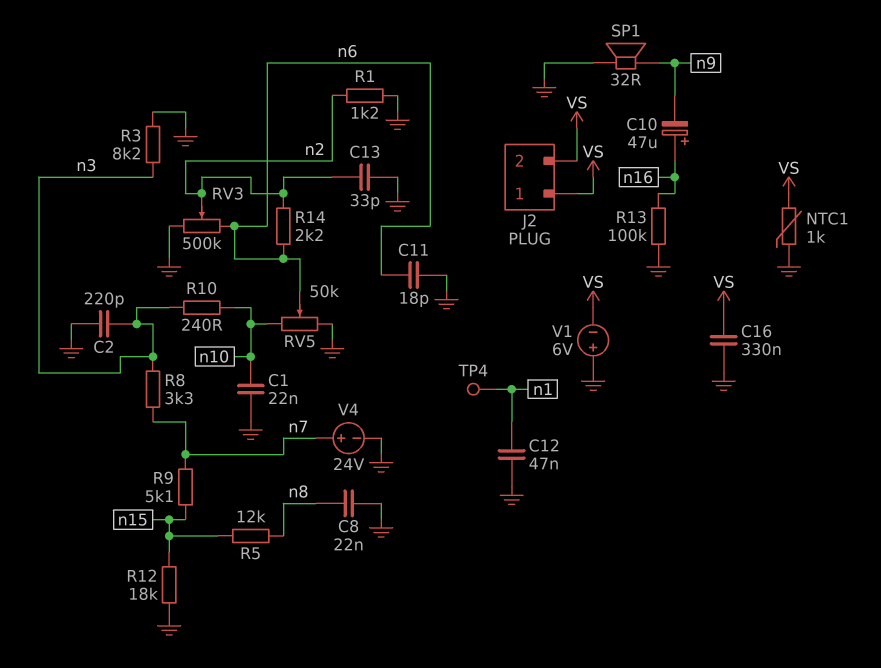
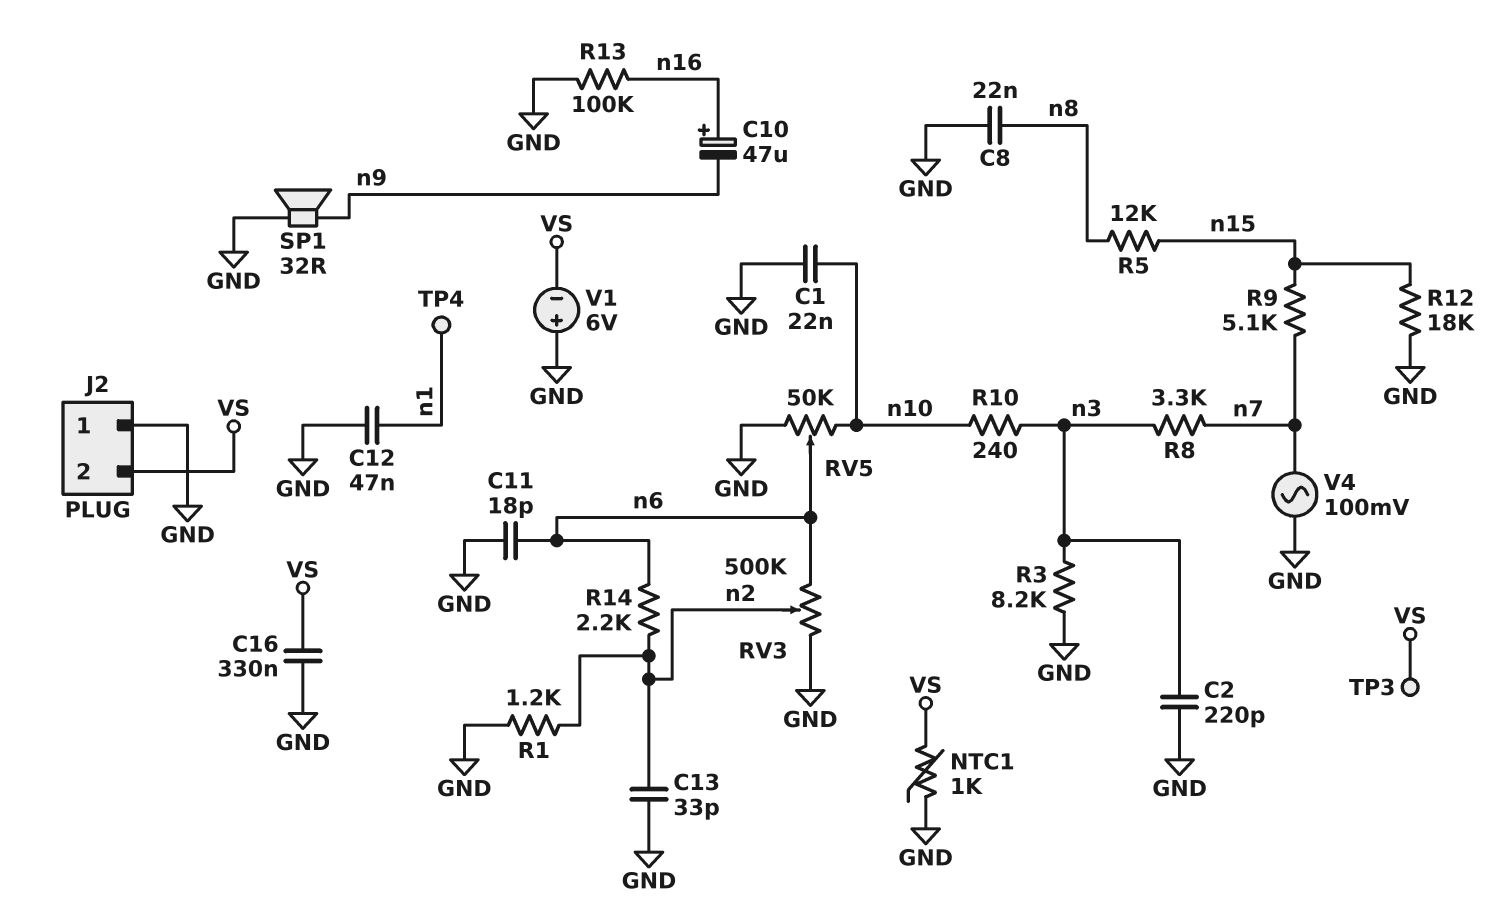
J2 pin 1: VS -> GND
TP3: none -> test point (VS)
V4: 24V (plus n7, minus GND) -> AC 100mV (GND, n7)

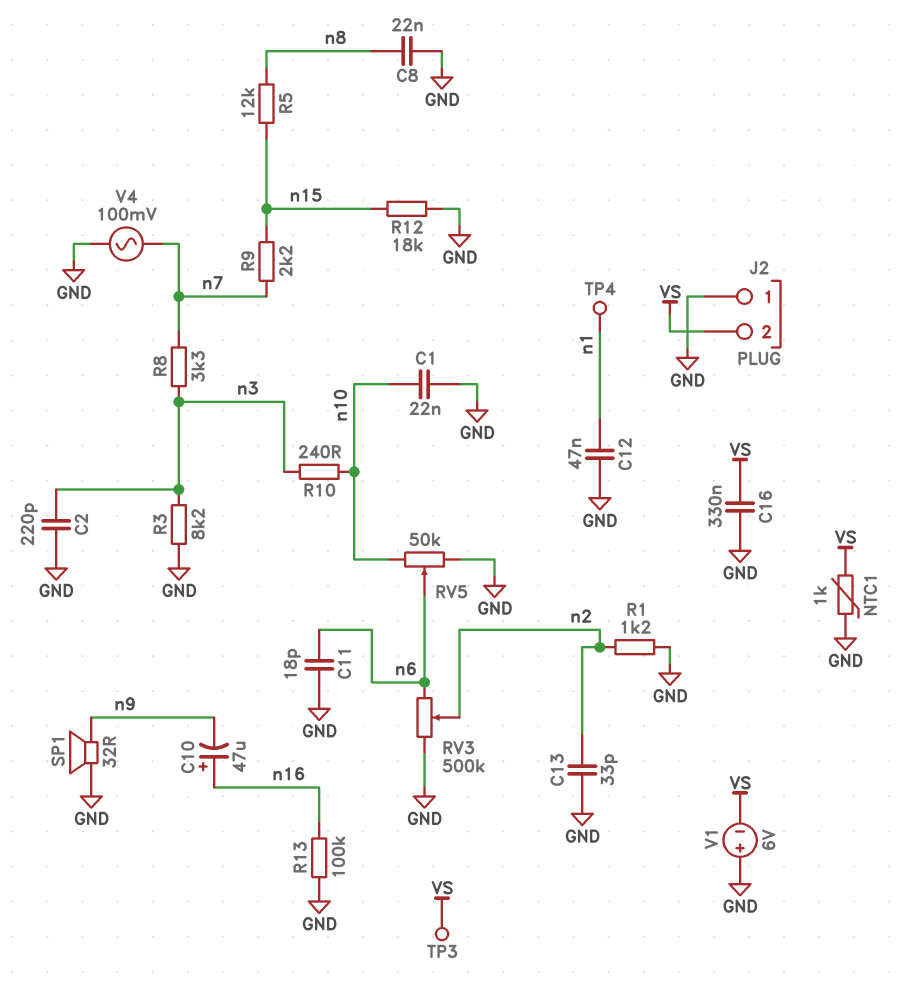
R9: 5.1k (n7, n15) -> 2.2k (n7, n15)
R14: 2.2k (n2, n6) -> none

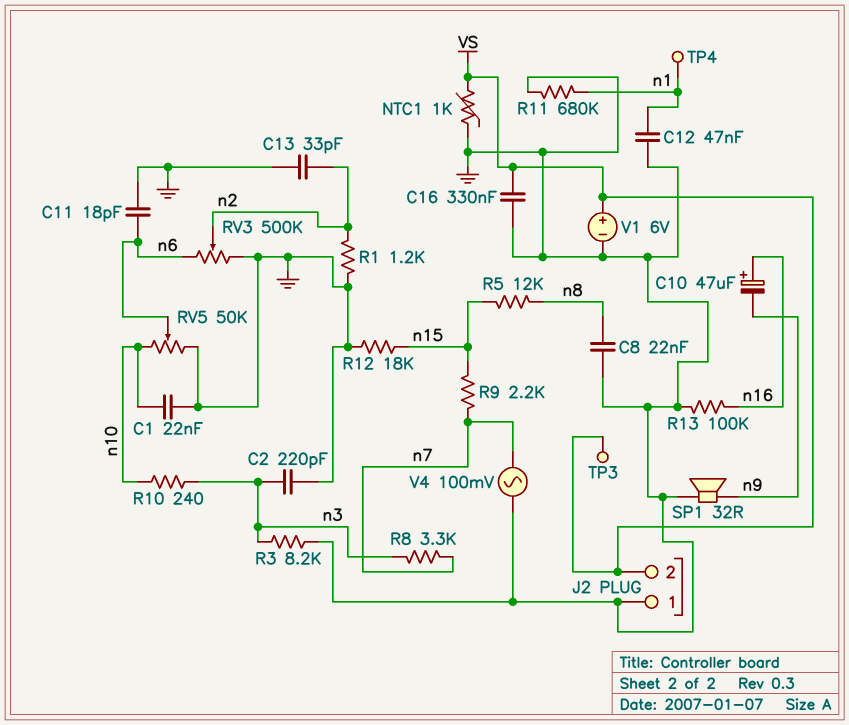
R11: none -> 680k (GND, n1)
V1: 6V (plus GND, minus VS) -> 6V (plus VS, minus GND)

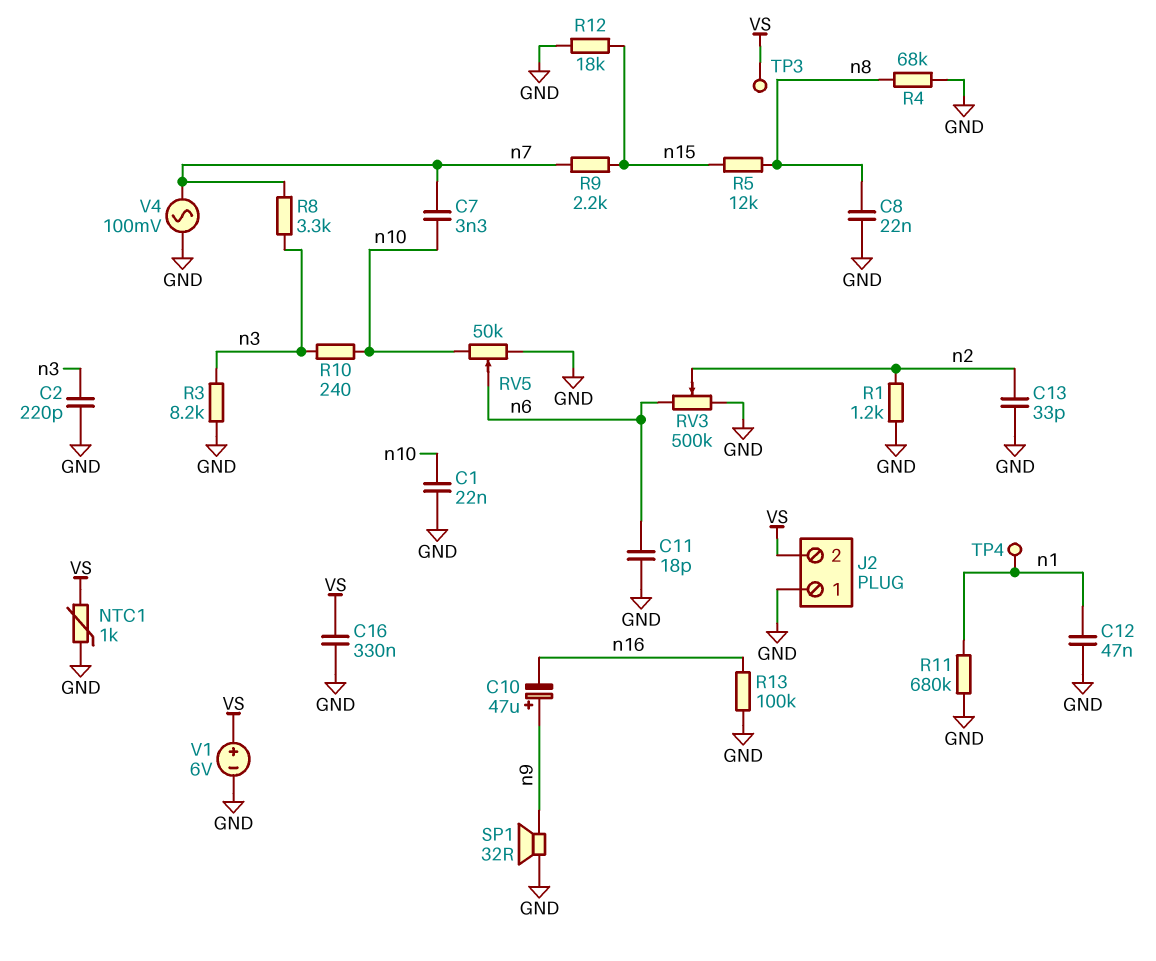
C7: none -> 3.3nF (n7, n10)
C10: 47uF (plus n16, minus n9) -> 47uF (plus n9, minus n16)
R4: none -> 68k (GND, n8)

